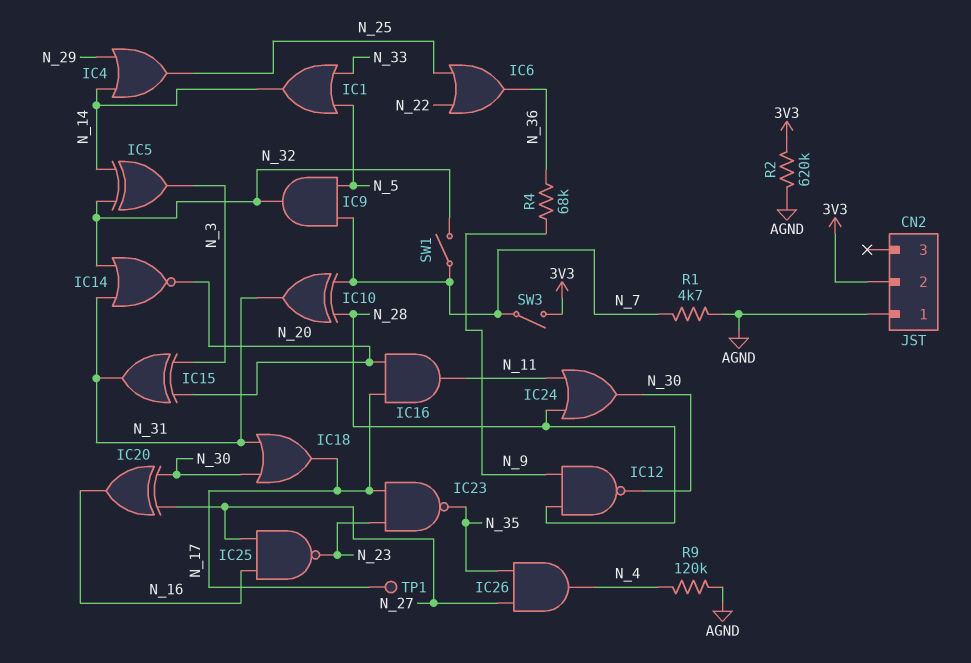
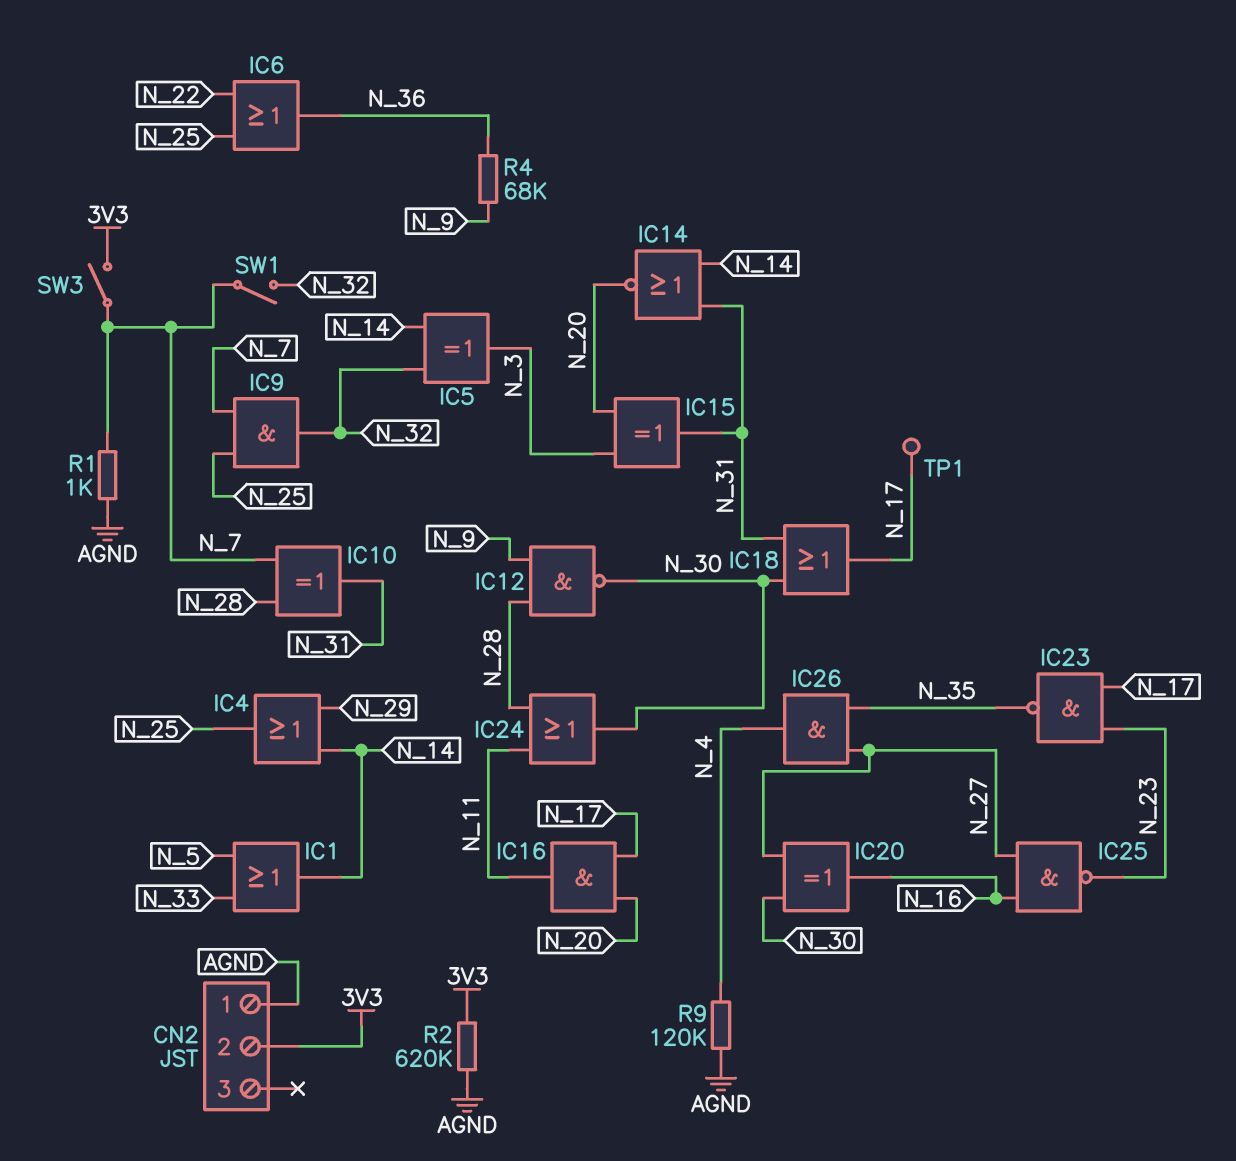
IC9: AND (in N_5, in N_7, out N_32) -> AND (in N_7, in N_25, out N_32)
IC14: NOR (in N_31, in N_32, out N_20) -> NOR (in N_14, in N_31, out N_20)
R1: 4.7k (AGND, N_7) -> 1k (AGND, N_7)

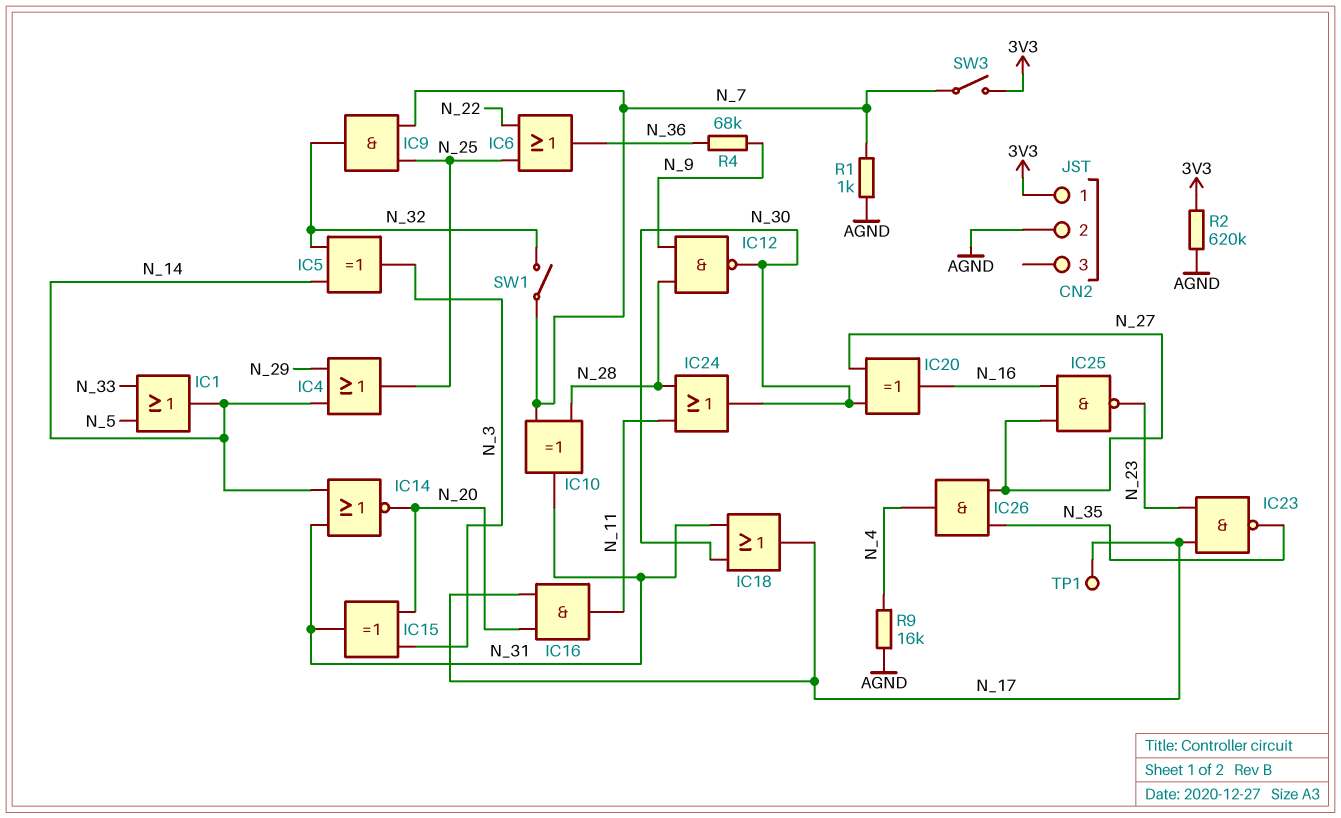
CN2 pin 1: AGND -> 3V3
CN2 pin 2: 3V3 -> AGND
R9: 120k (AGND, N_4) -> 16k (AGND, N_4)

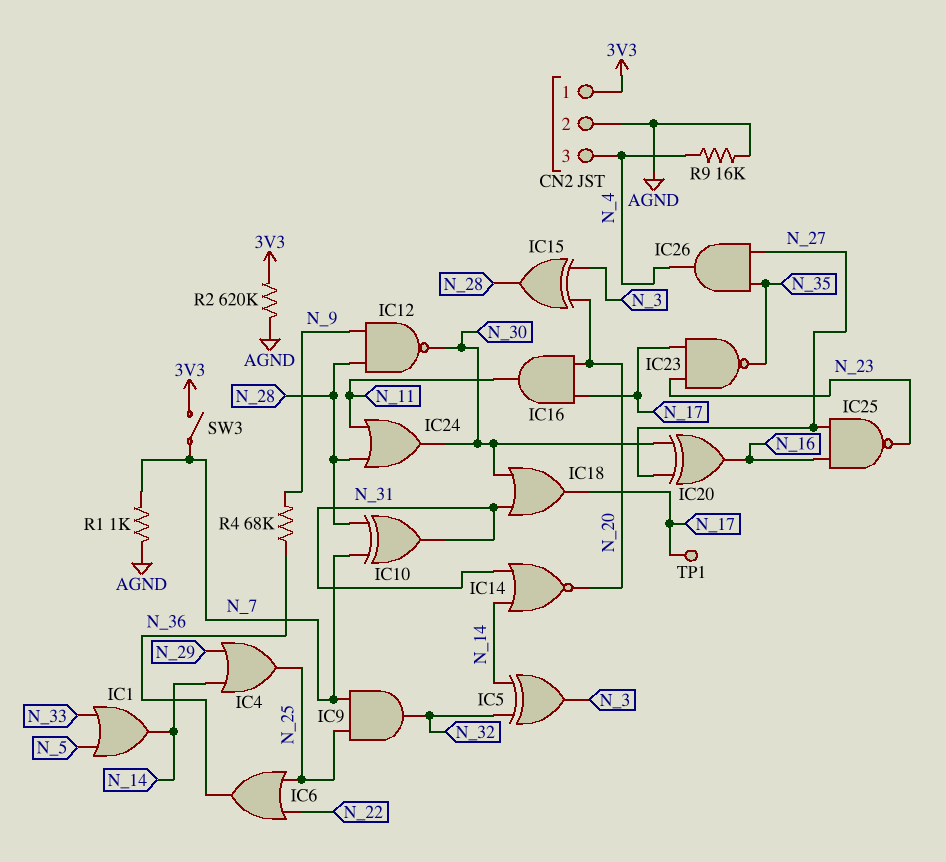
CN2 pin 3: none -> N_4
IC15: XOR (in N_3, in N_20, out N_31) -> XOR (in N_3, in N_20, out N_28)
SW1: switch (N_7, N_32) -> none

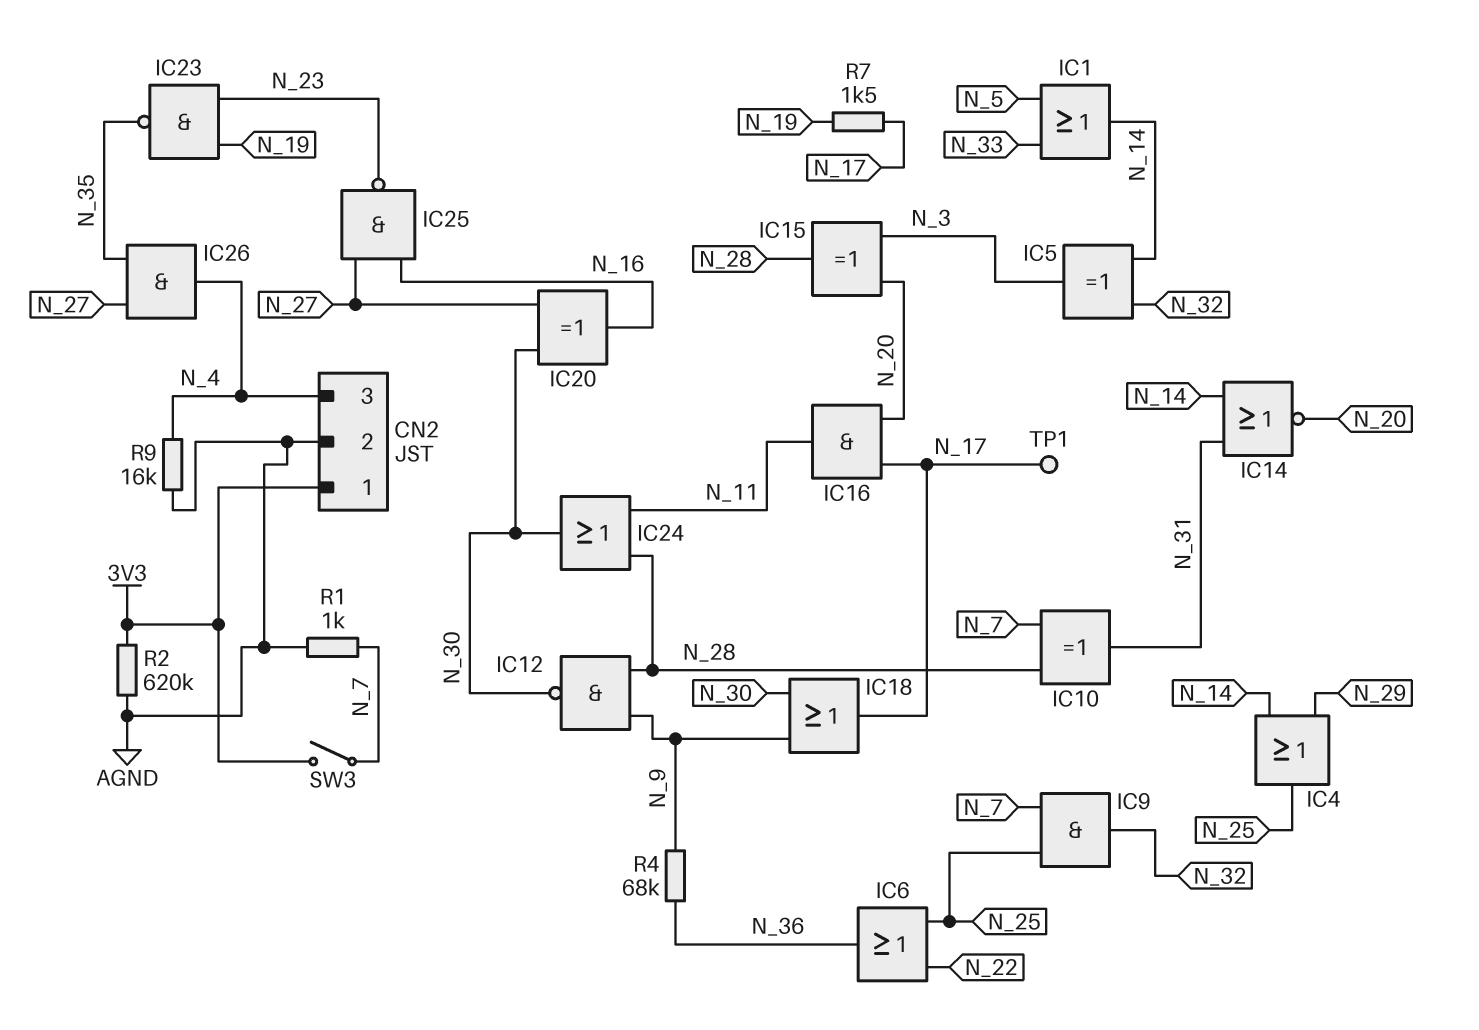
IC18: OR (in N_30, in N_31, out N_17) -> OR (in N_9, in N_30, out N_17)
IC23: NAND (in N_17, in N_23, out N_35) -> NAND (in N_19, in N_23, out N_35)
R7: none -> 1.5k (N_17, N_19)

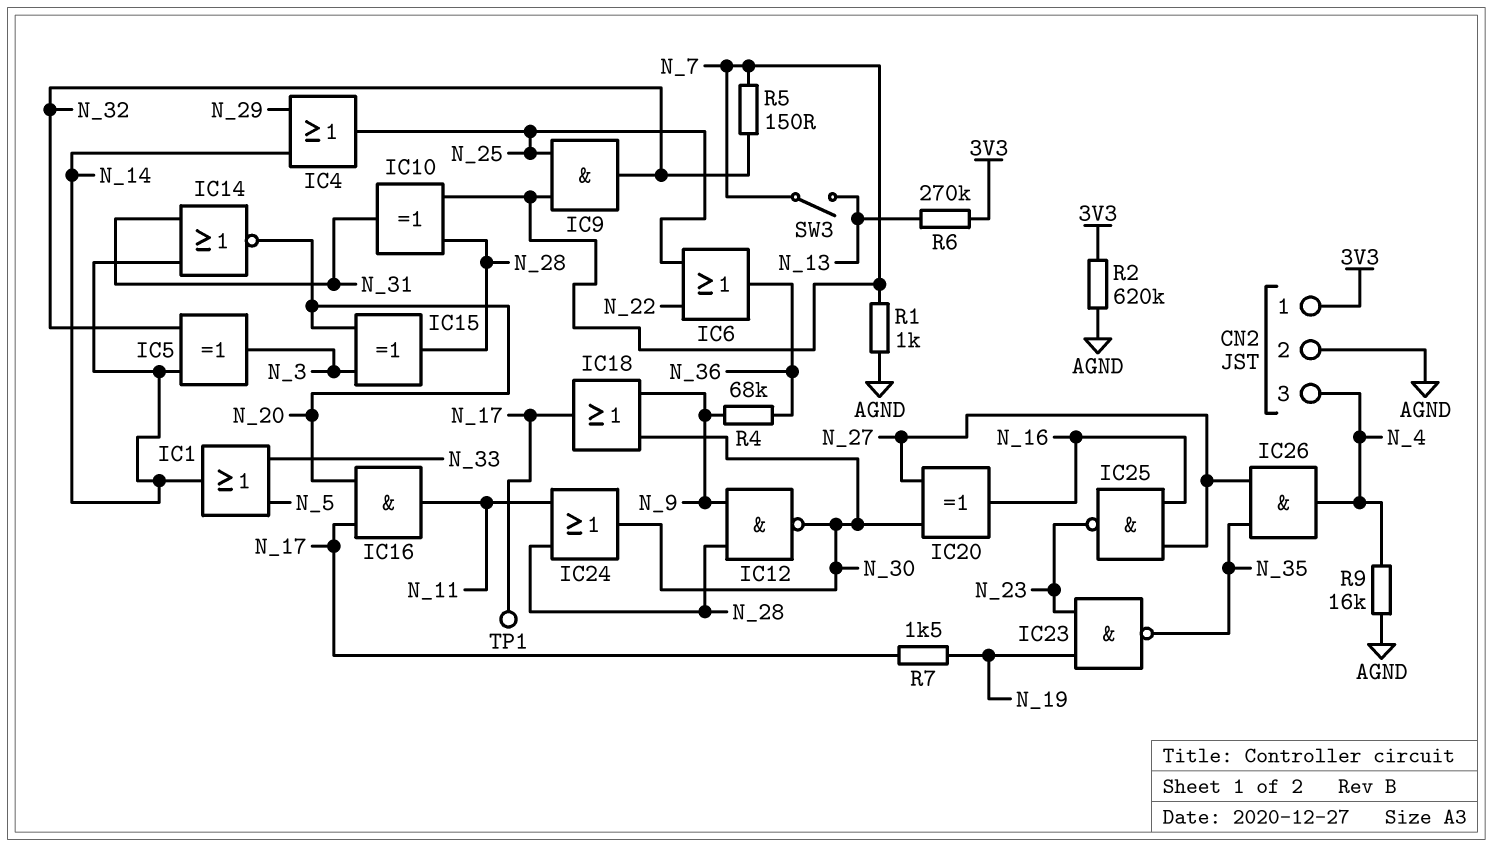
R5: none -> 150 (N_7, N_32)
R6: none -> 270k (3V3, N_13)
SW3: switch (3V3, N_7) -> switch (N_7, N_13)

